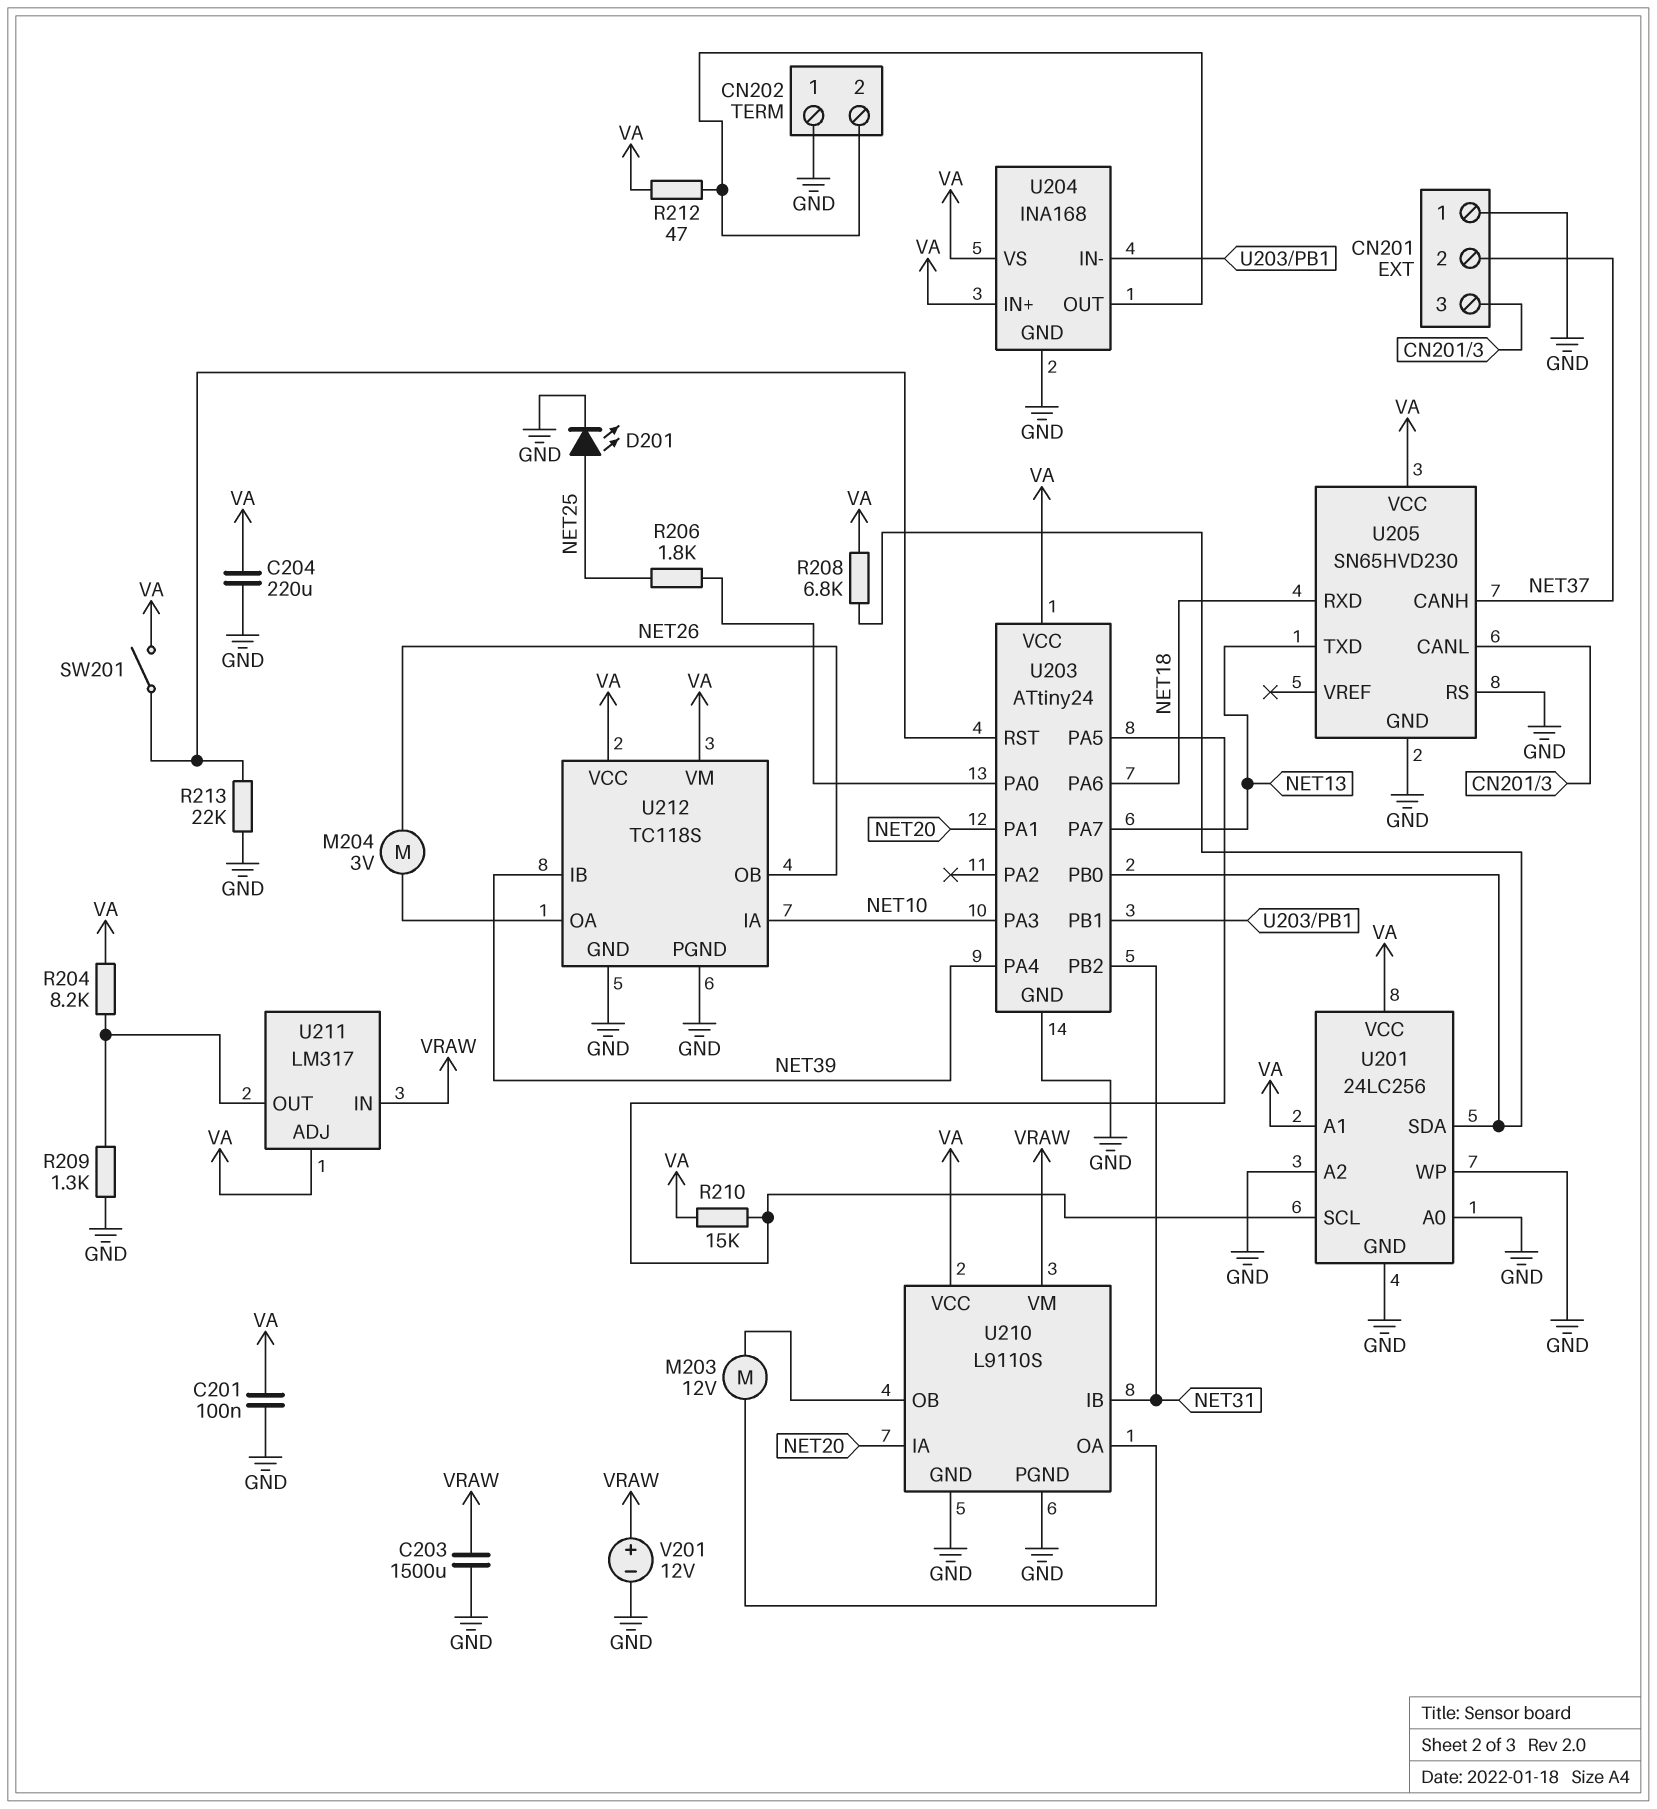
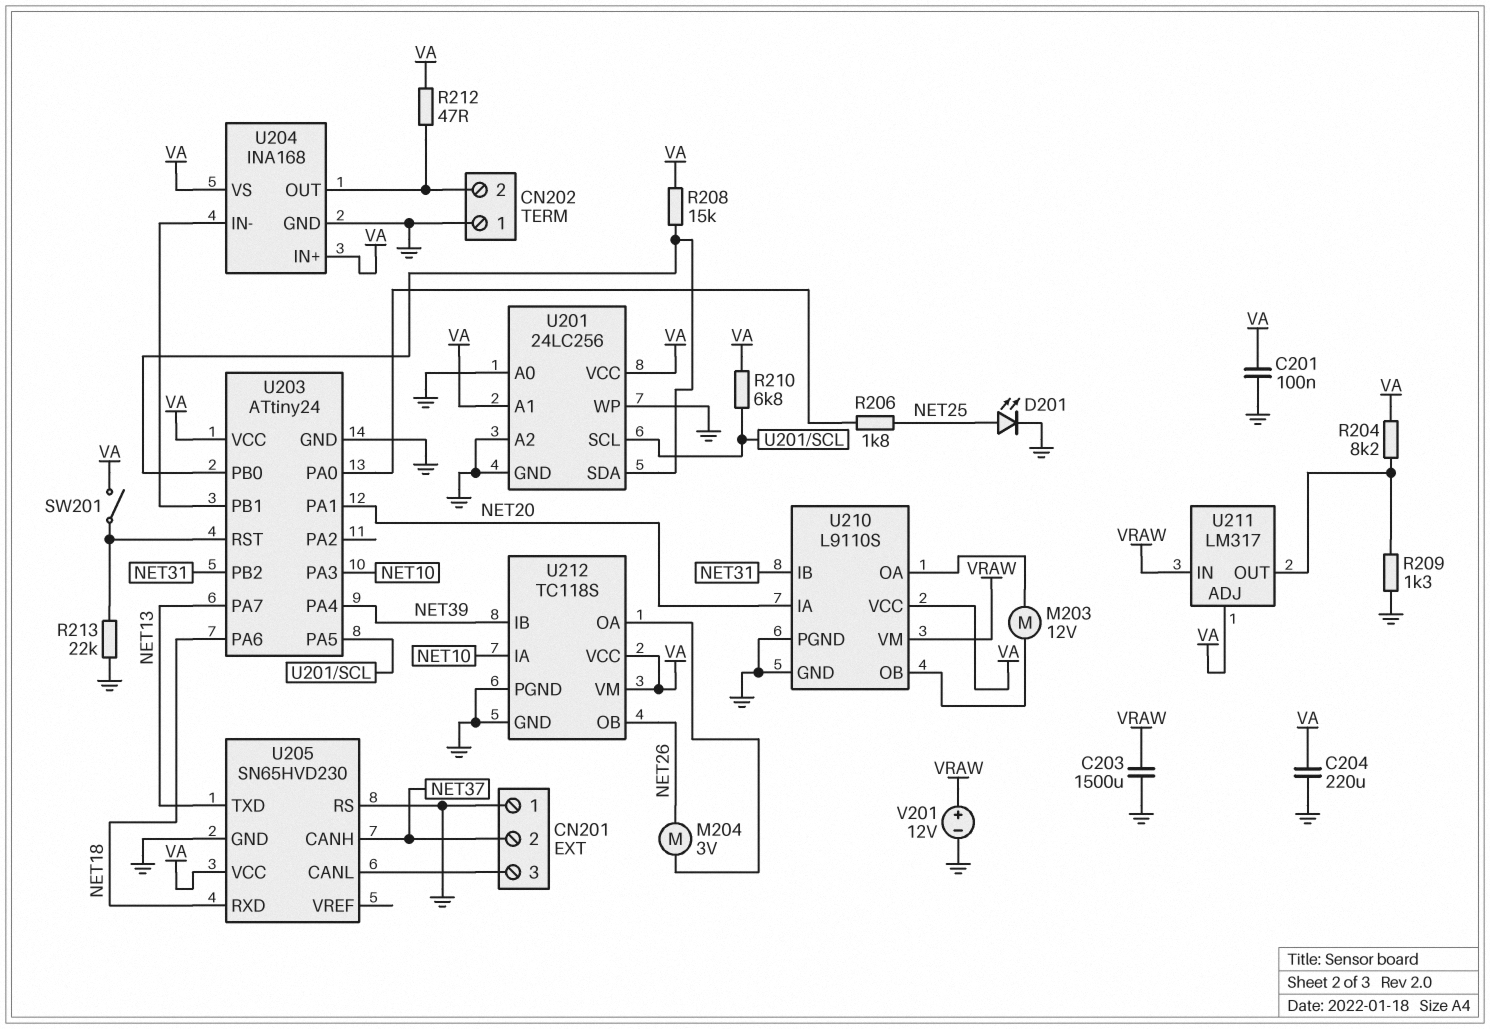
R208: 6.8k (U201/SDA, VA) -> 15k (U201/SDA, VA)
R210: 15k (U201/SCL, VA) -> 6.8k (U201/SCL, VA)

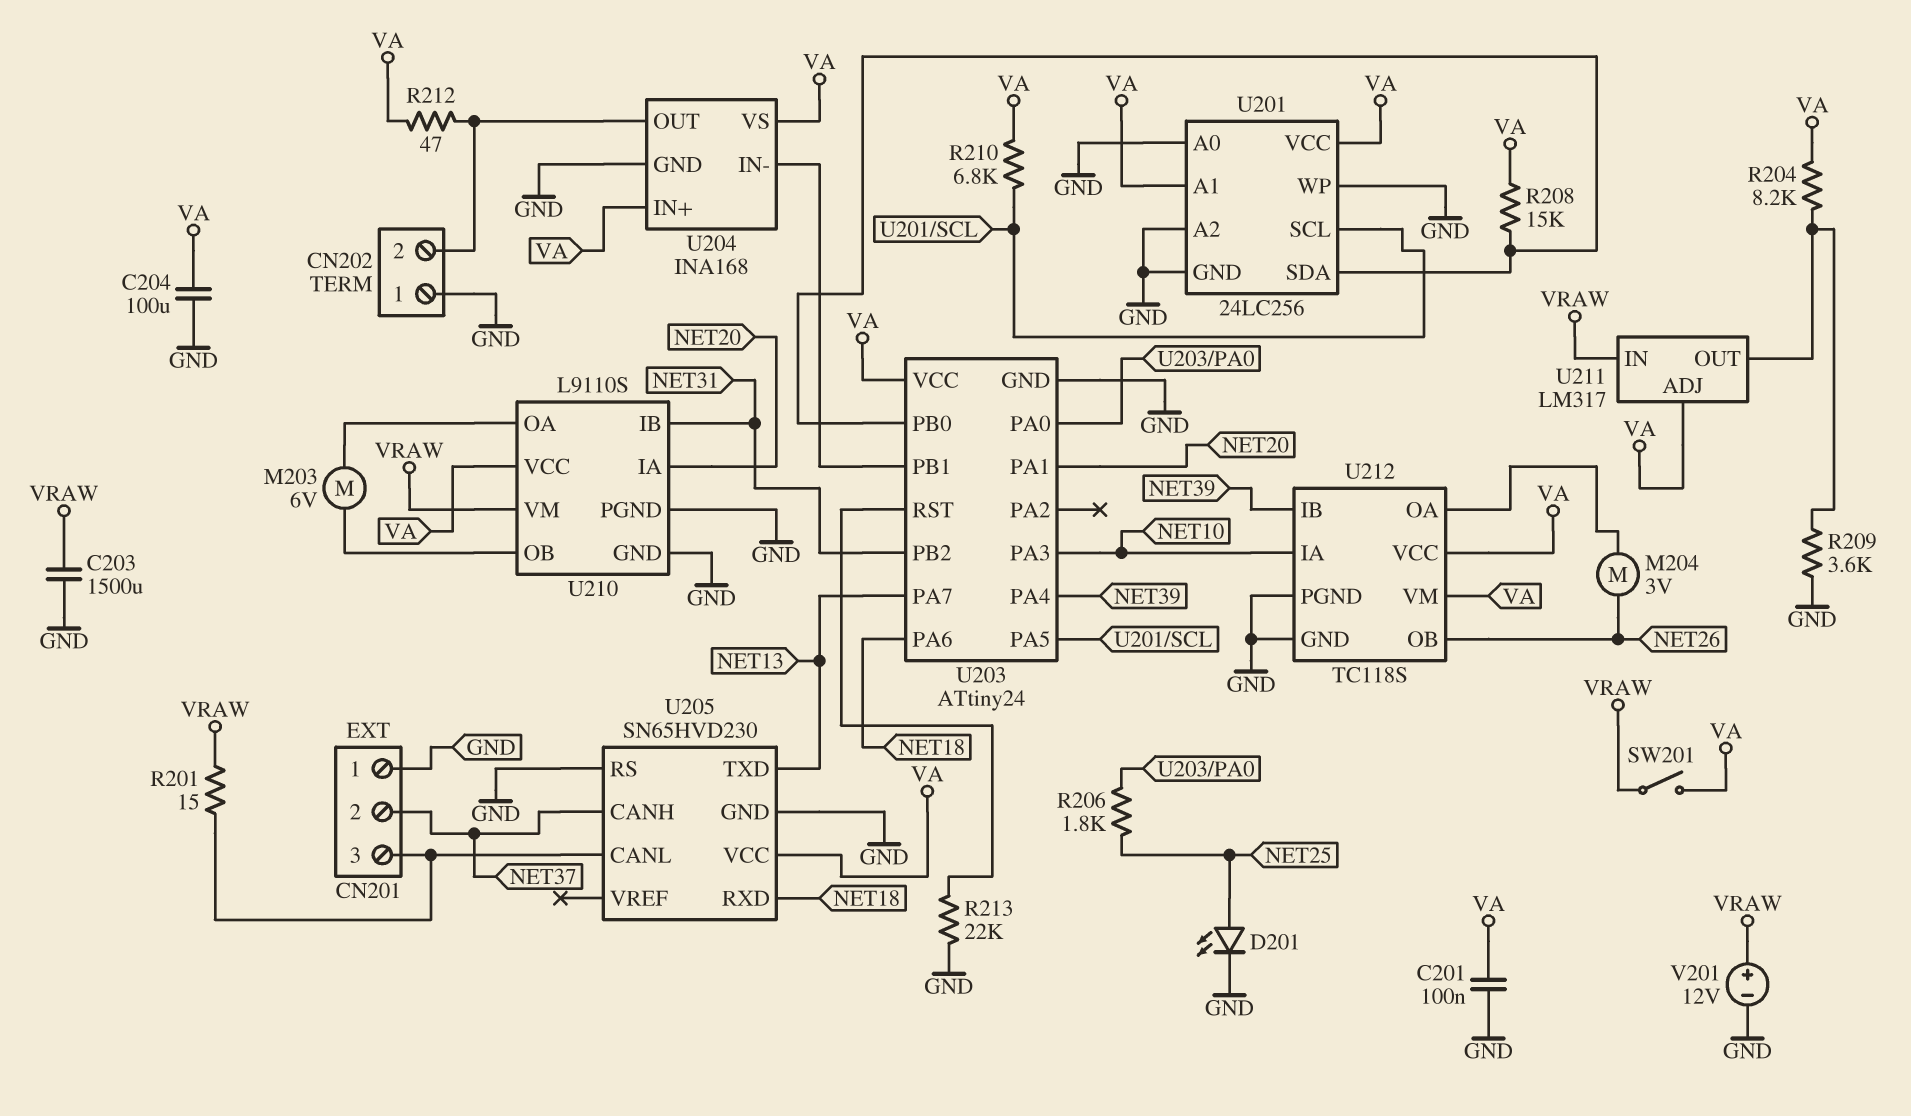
C204: 220uF (GND, VA) -> 100uF (GND, VA)
M203: motor 12V (U210/OA, U210/OB) -> motor 6V (U210/OA, U210/OB)
R201: none -> 15 (CN201/3, VRAW)
R209: 1.3k (GND, U211/OUT) -> 3.6k (GND, U211/OUT)
SW201: switch (U203/RST, VA) -> switch (VA, VRAW)

